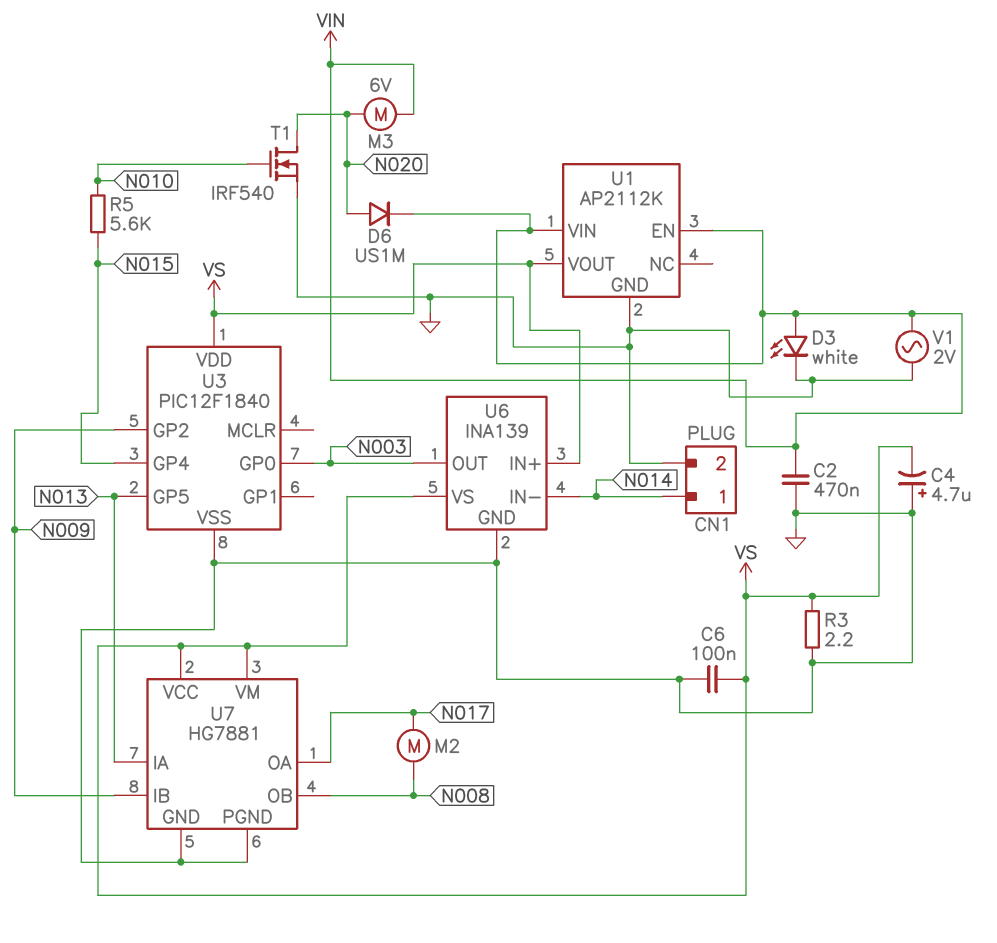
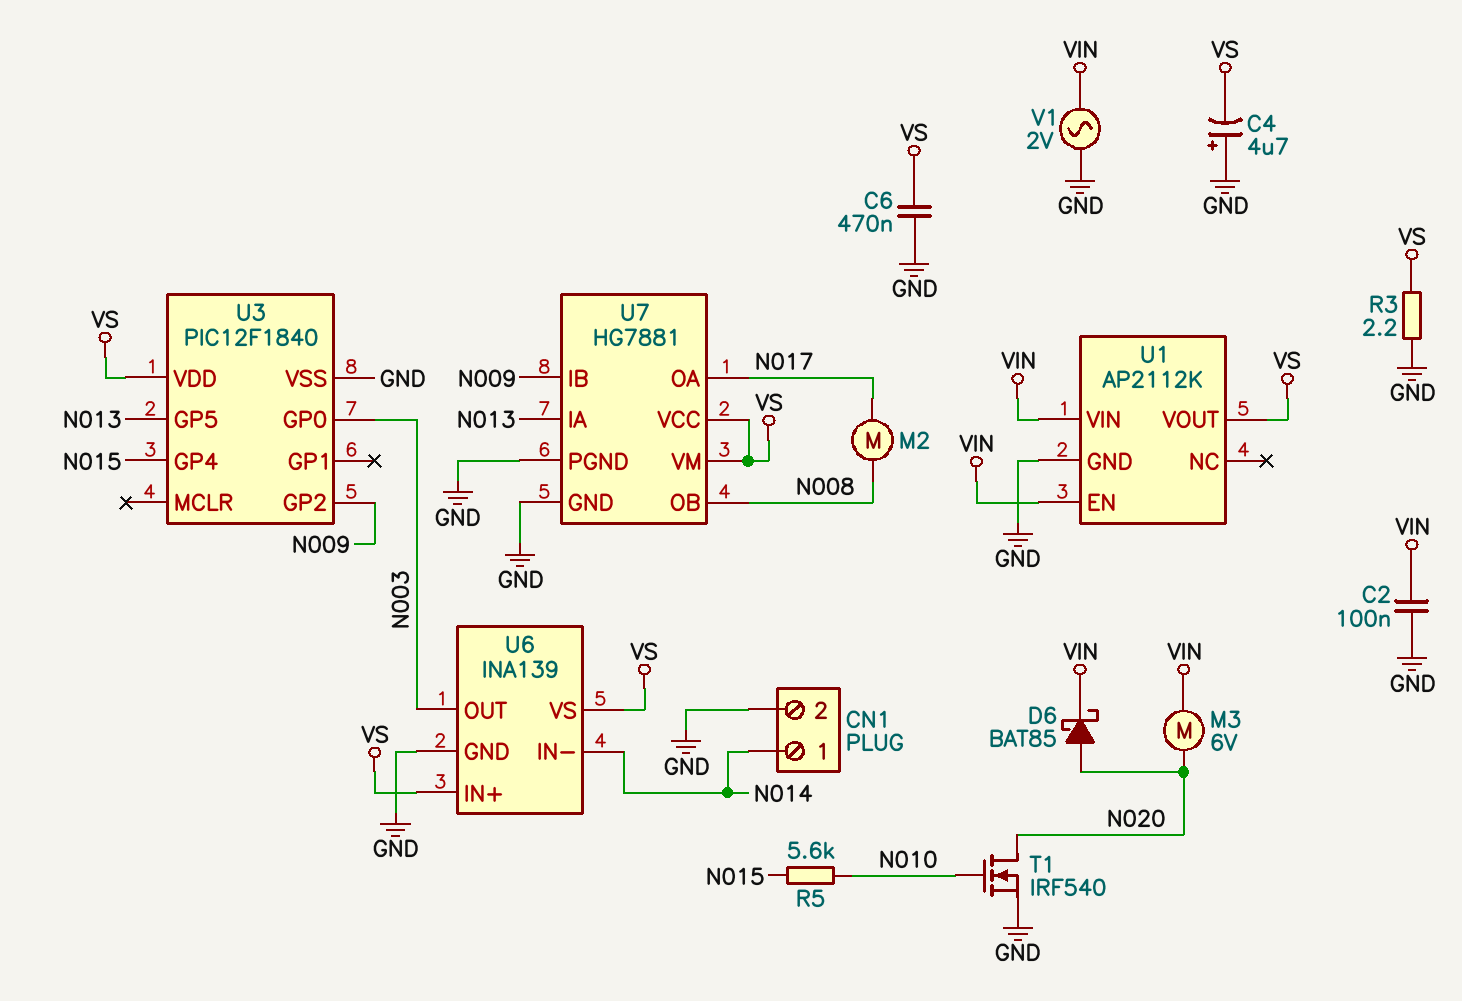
C2: 470nF (GND, VIN) -> 100nF (GND, VIN)
C6: 100nF (GND, VS) -> 470nF (GND, VS)
D3: LED white (A VIN, K GND) -> none
D6: diode US1M (A N020, K VIN) -> schottky BAT85 (A N020, K VIN)

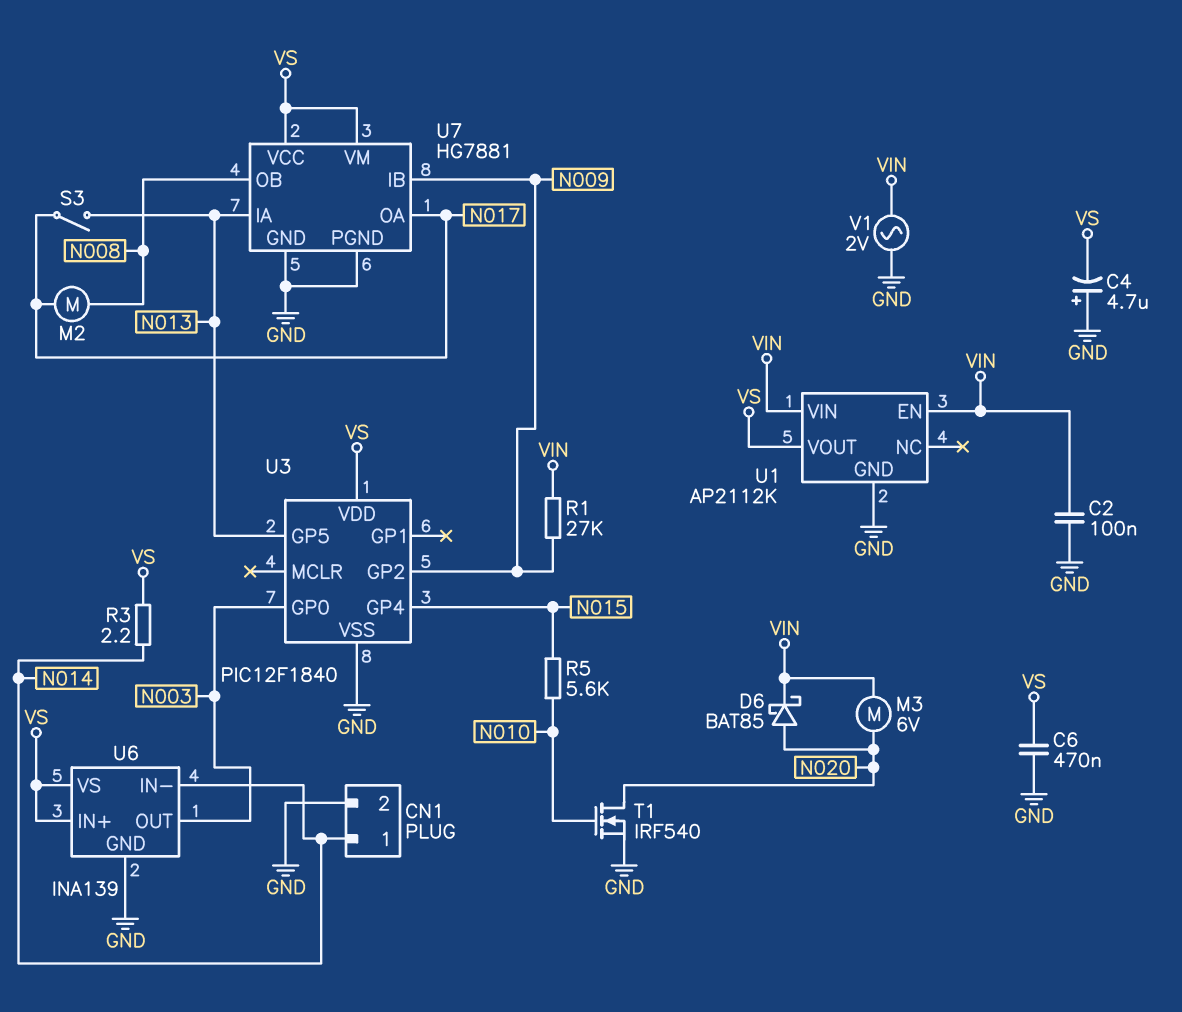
R1: none -> 27k (N009, VIN)
R3: 2.2 (GND, VS) -> 2.2 (N014, VS)
S3: none -> switch (N013, N017)

